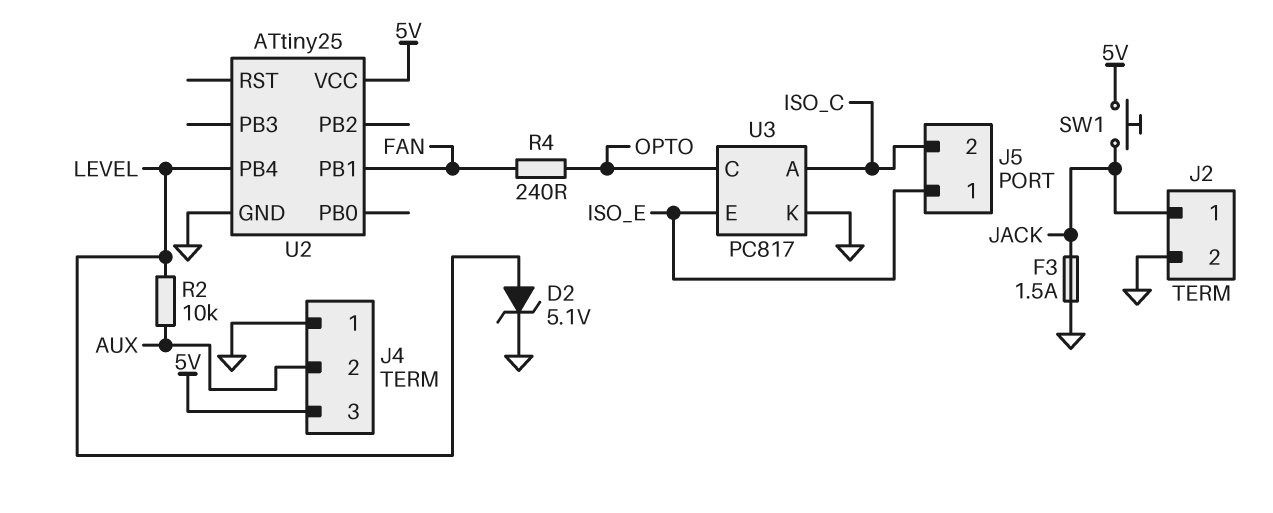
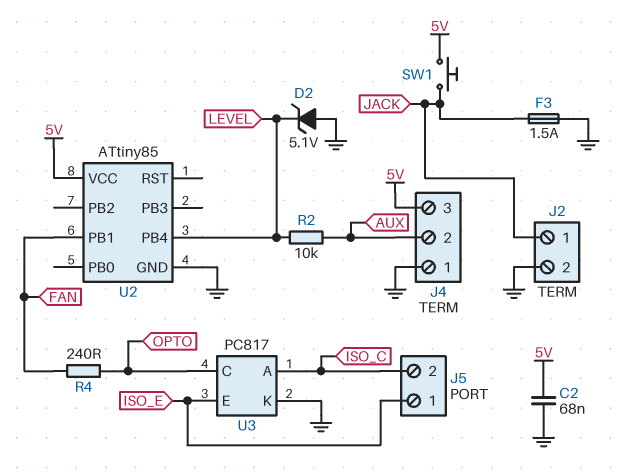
C2: none -> 68nF (5V, GND)
D2: zener 5.1V (A LEVEL, K GND) -> zener 5.1V (A GND, K LEVEL)
U2: ATtiny25 -> ATtiny85

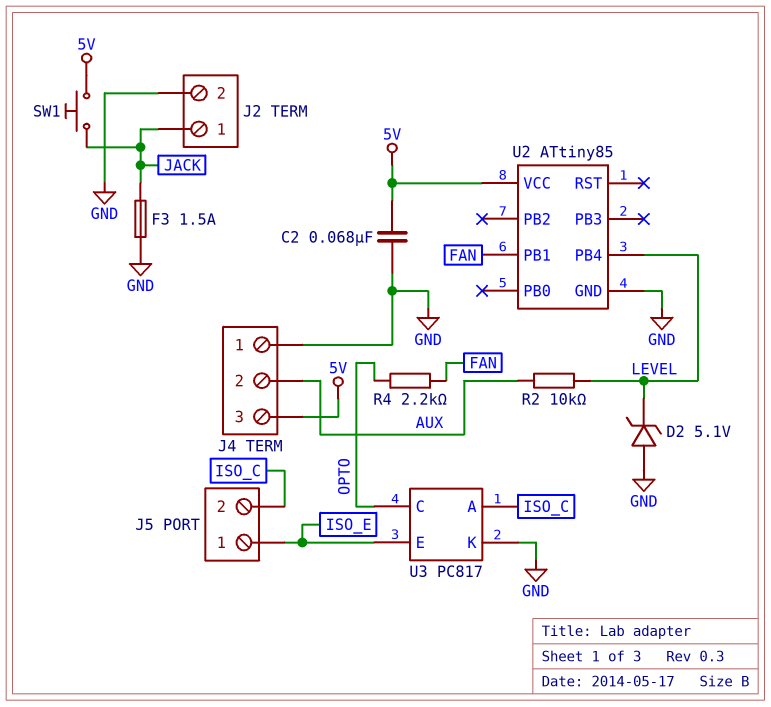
R4: 240 (FAN, OPTO) -> 2.2k (FAN, OPTO)

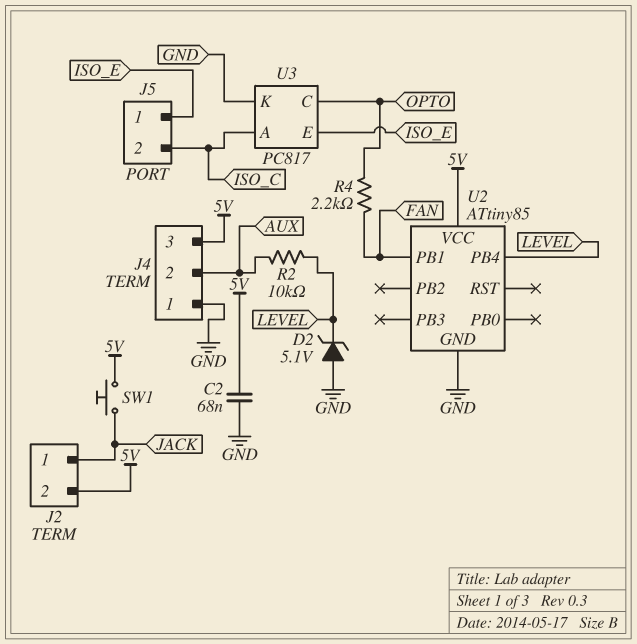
F3: 1.5A (GND, JACK) -> none
J2 pin 2: GND -> 5V

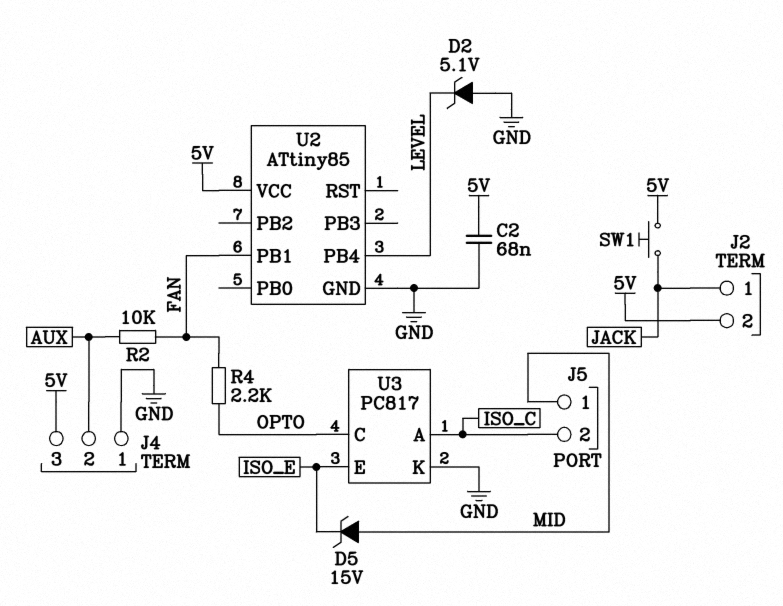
D5: none -> zener 15V (A MID, K ISO_E)
J5 pin 1: ISO_E -> MID
R2: 10k (AUX, LEVEL) -> 10k (AUX, FAN)

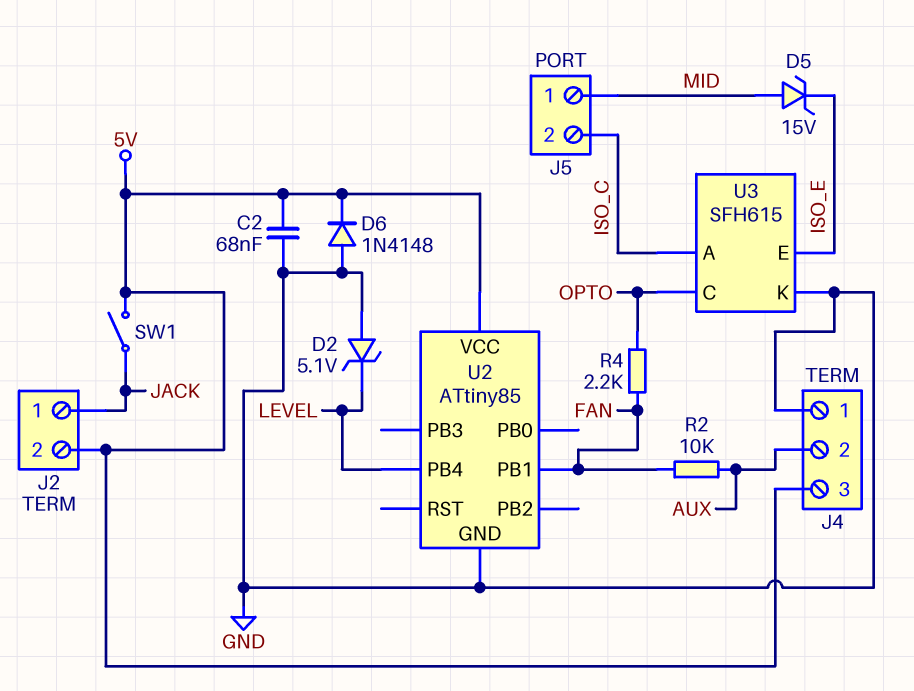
D6: none -> diode 1N4148 (A GND, K 5V)
SW1: button (5V, JACK) -> switch (5V, JACK)
U3: PC817 -> SFH615

